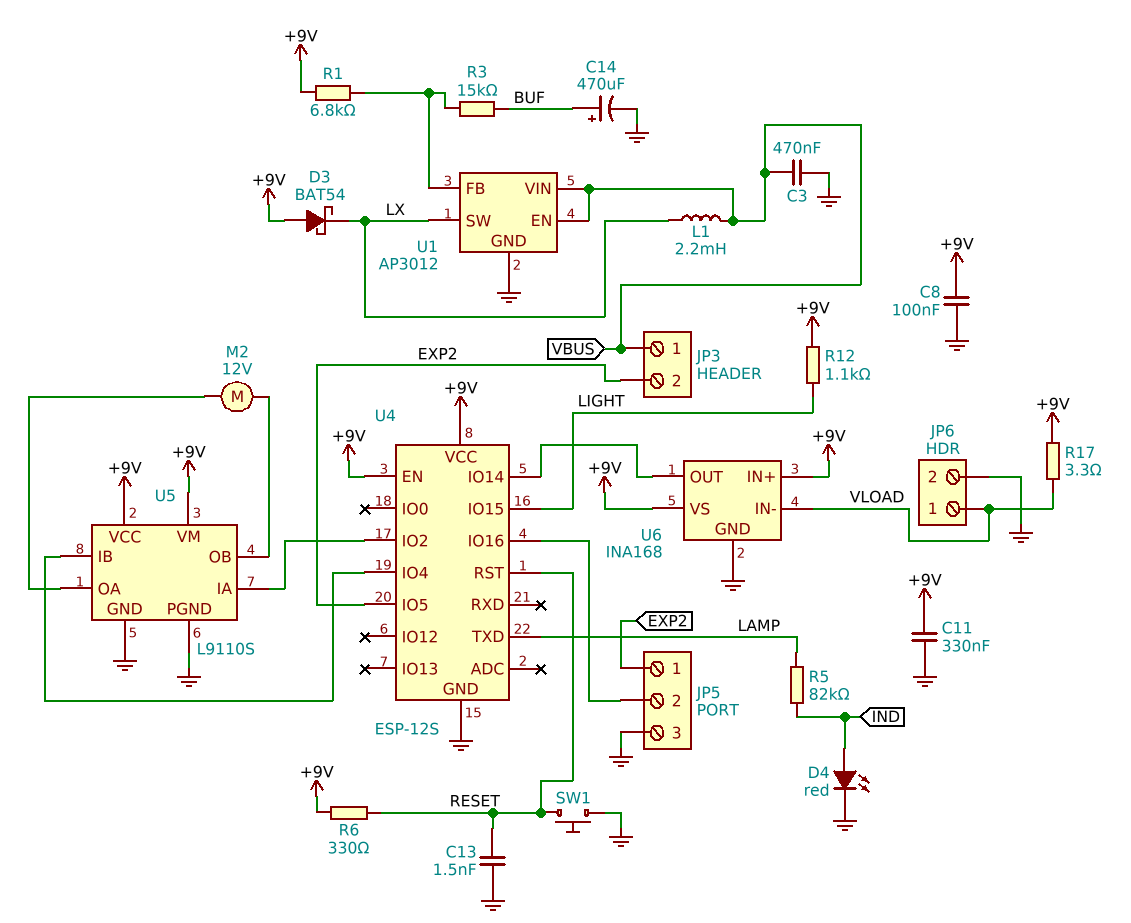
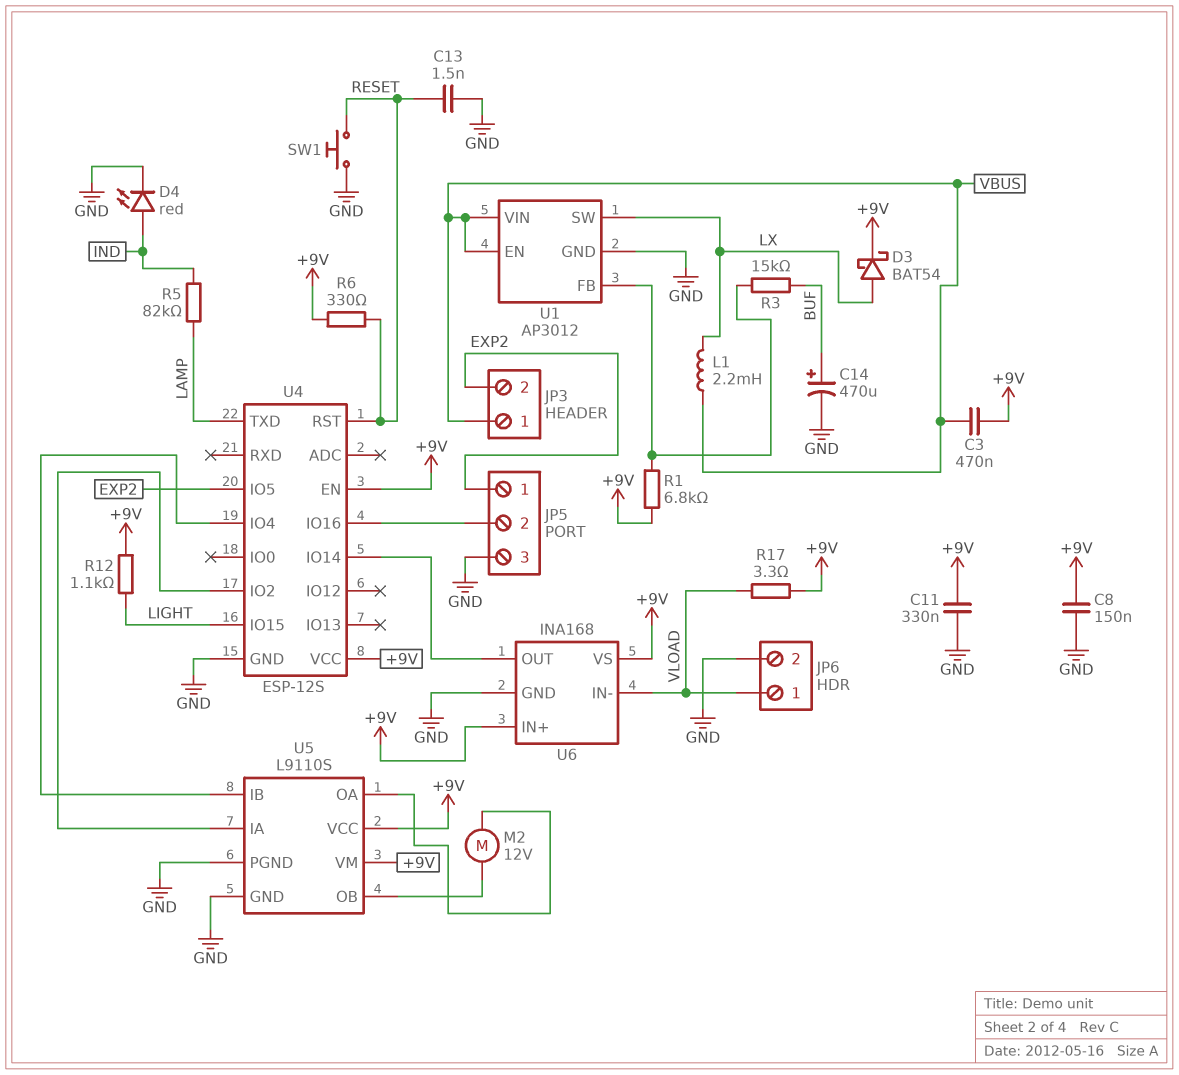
C3: 470nF (GND, VBUS) -> 470nF (+9V, VBUS)
C8: 100nF (+9V, GND) -> 150nF (+9V, GND)
D3: schottky BAT54 (A +9V, K LX) -> schottky BAT54 (A LX, K +9V)

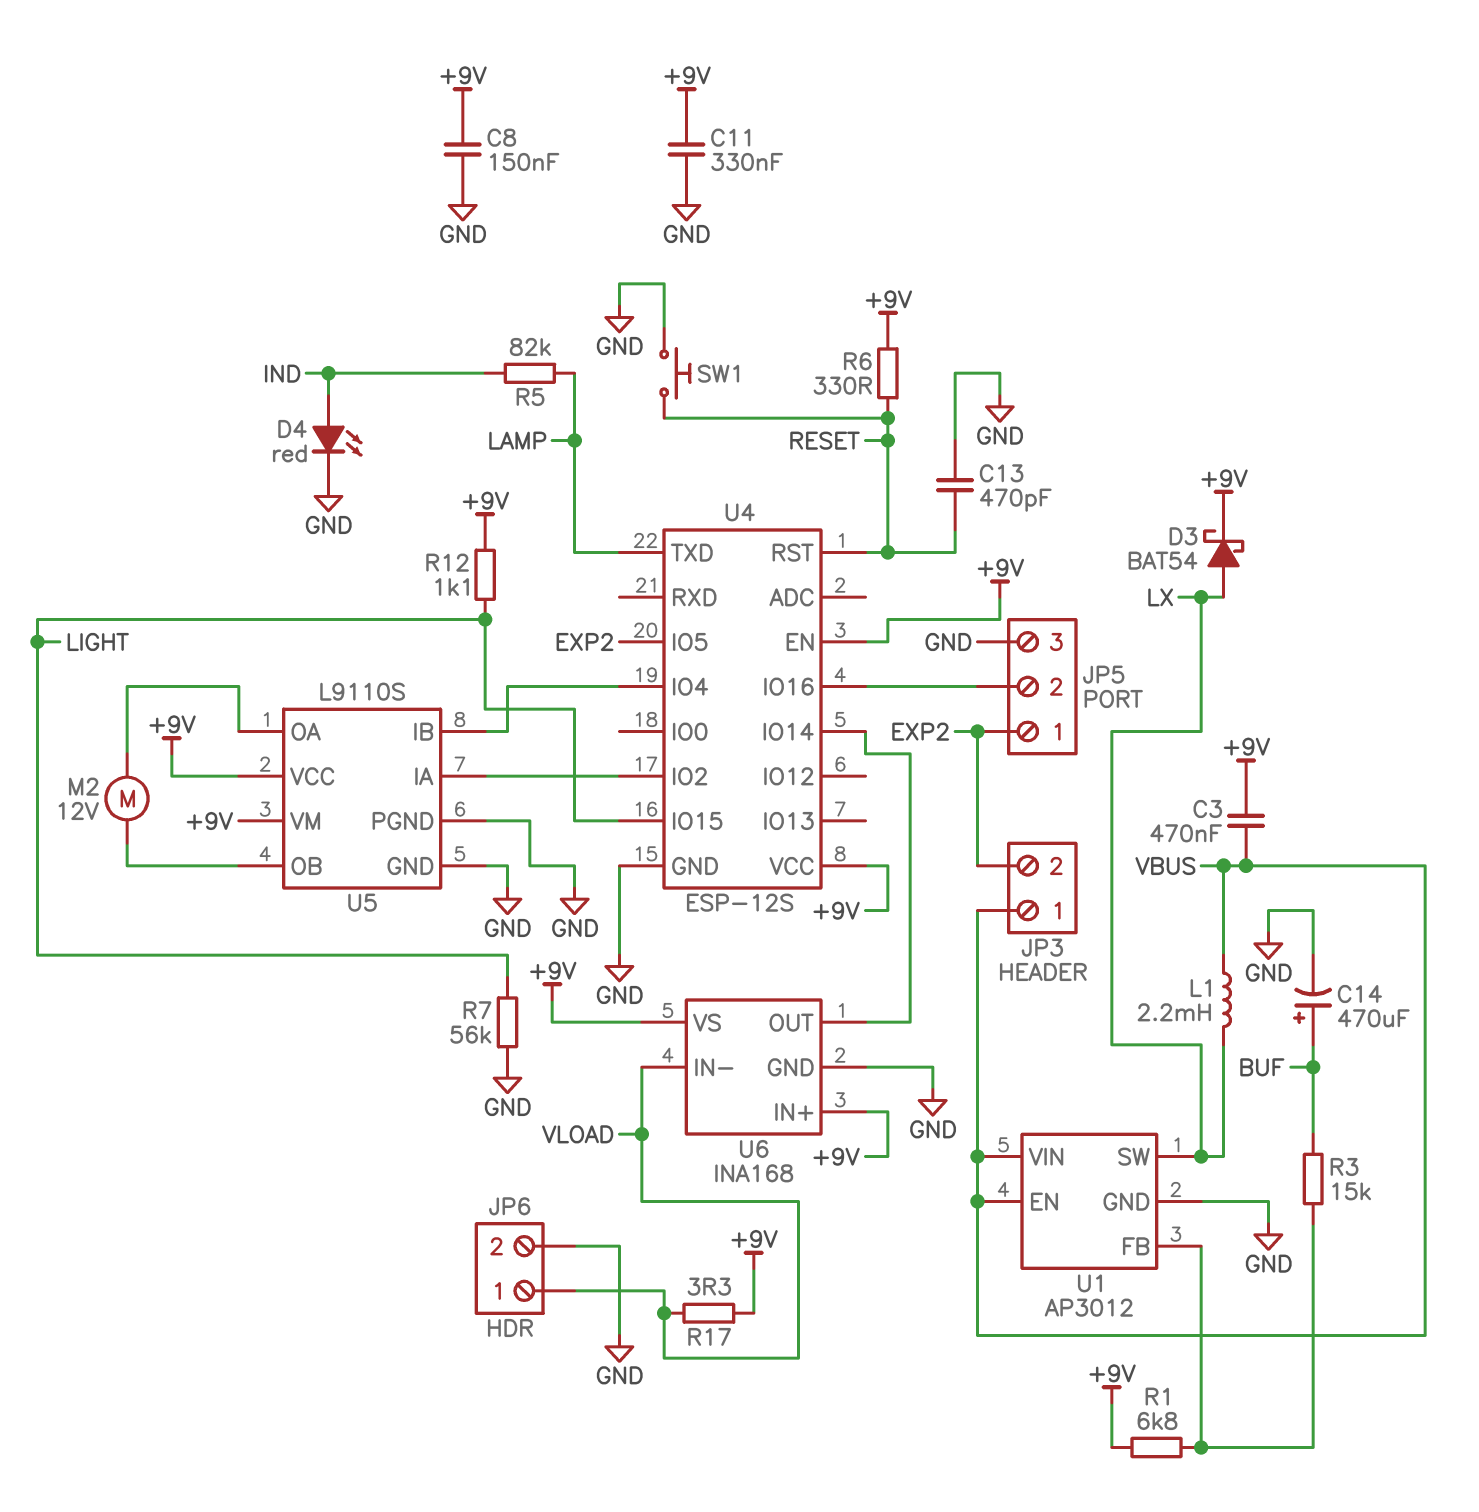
C13: 1.5nF (GND, RESET) -> 470pF (GND, RESET)
R7: none -> 56k (GND, LIGHT)

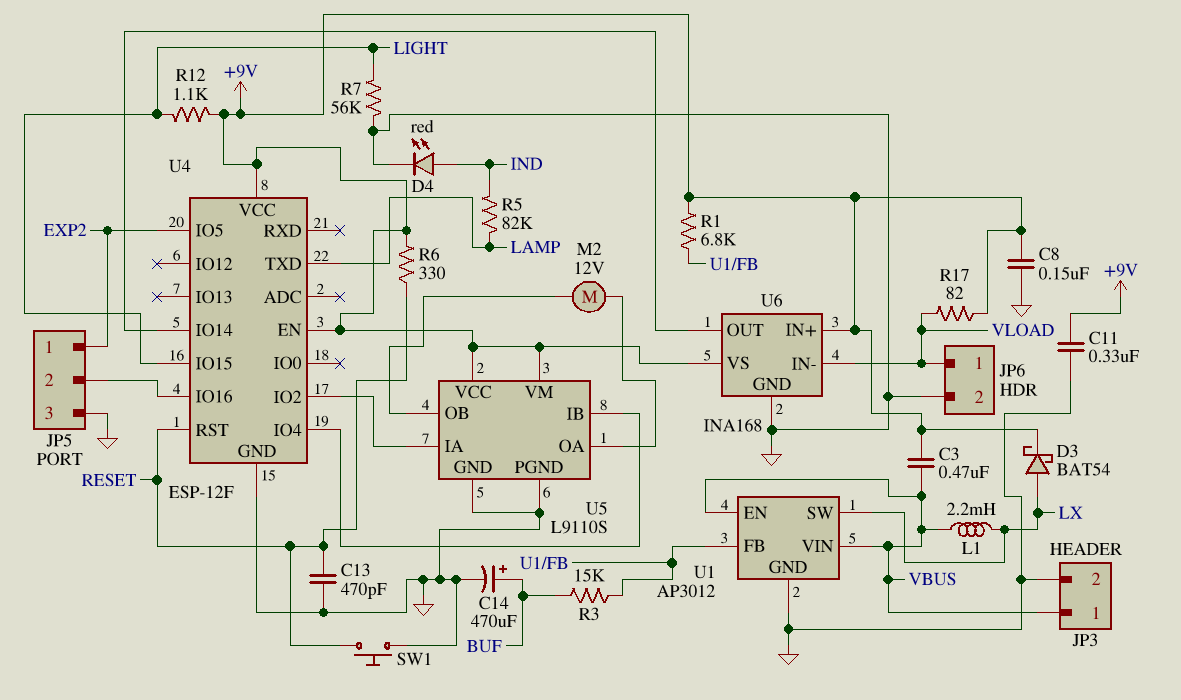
JP3 pin 2: EXP2 -> GND
R17: 3.3 (+9V, VLOAD) -> 82 (+9V, VLOAD)
U4: ESP-12S -> ESP-12F

